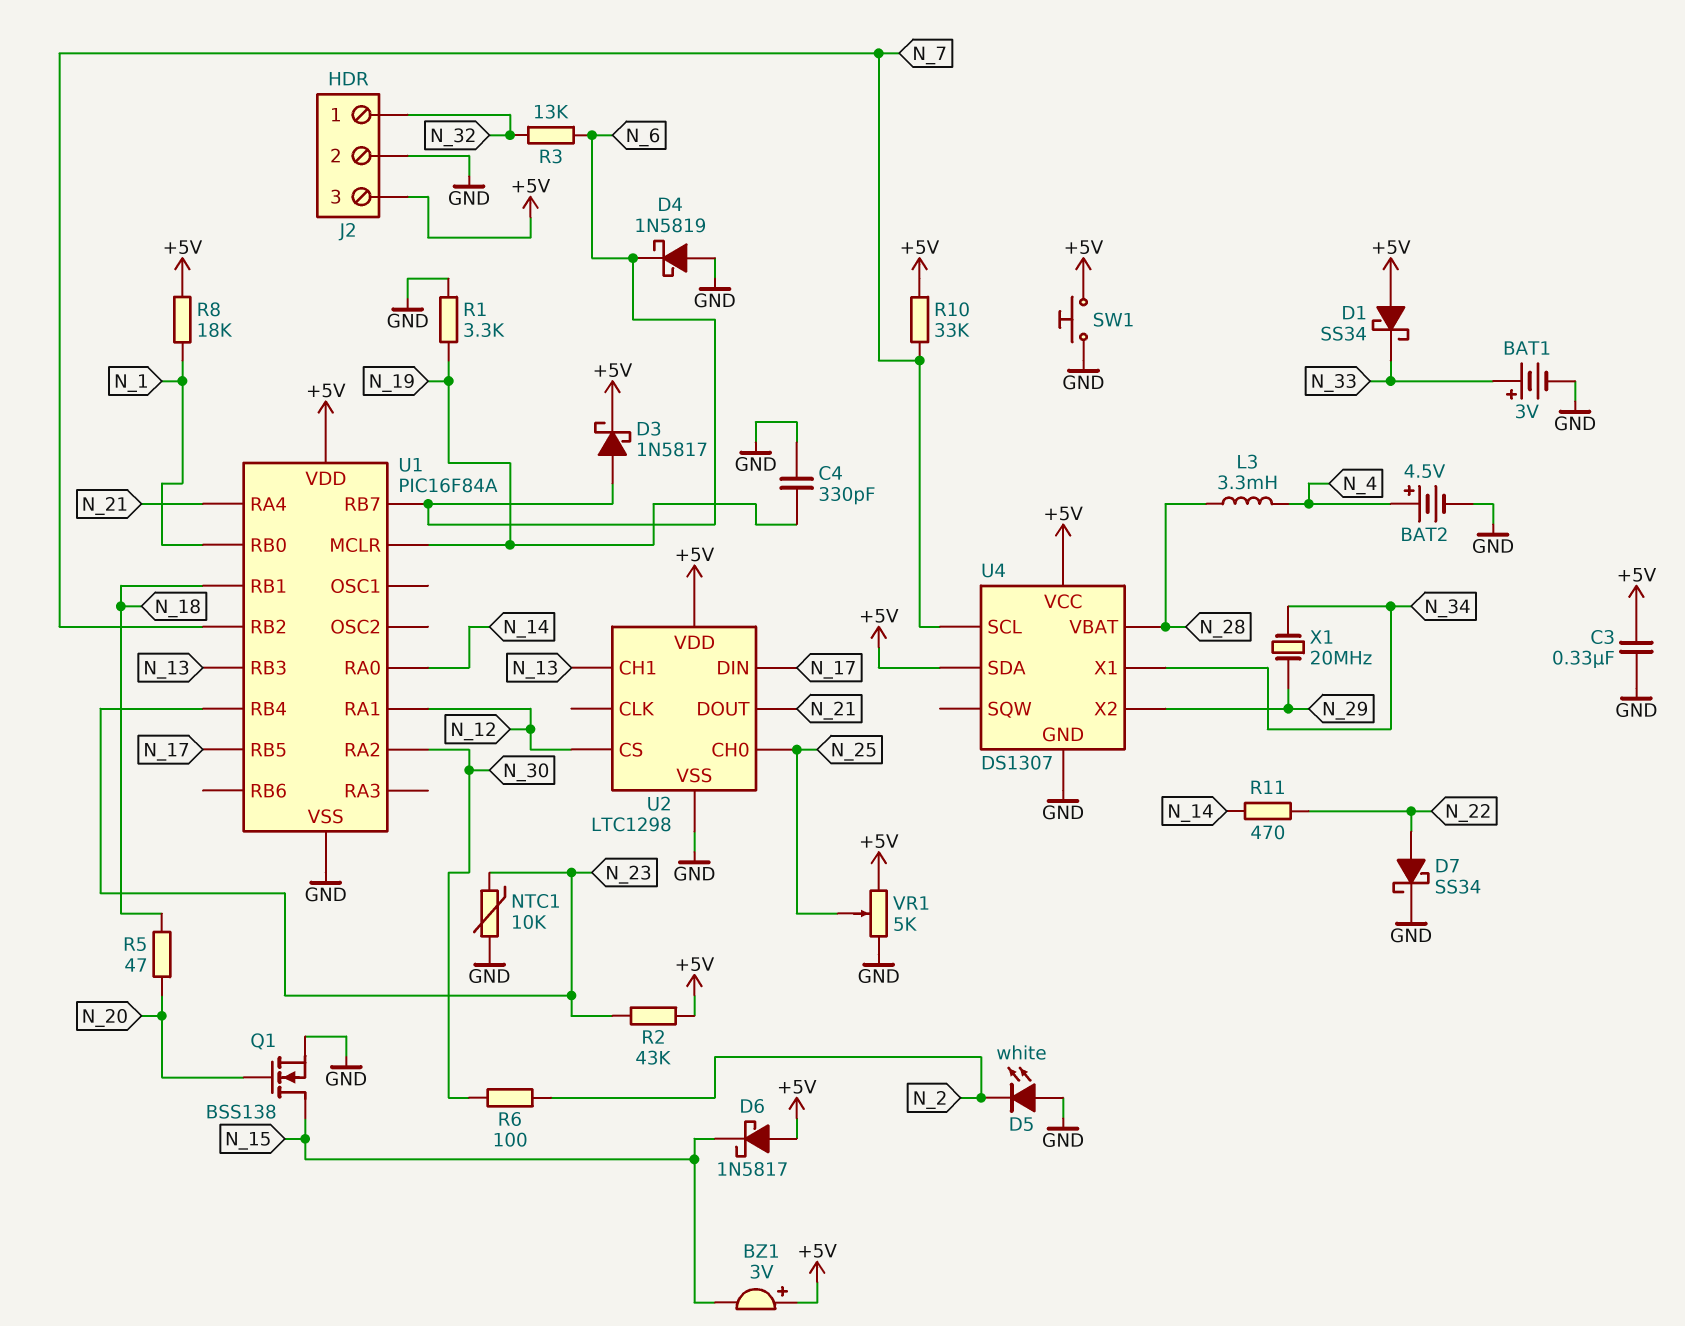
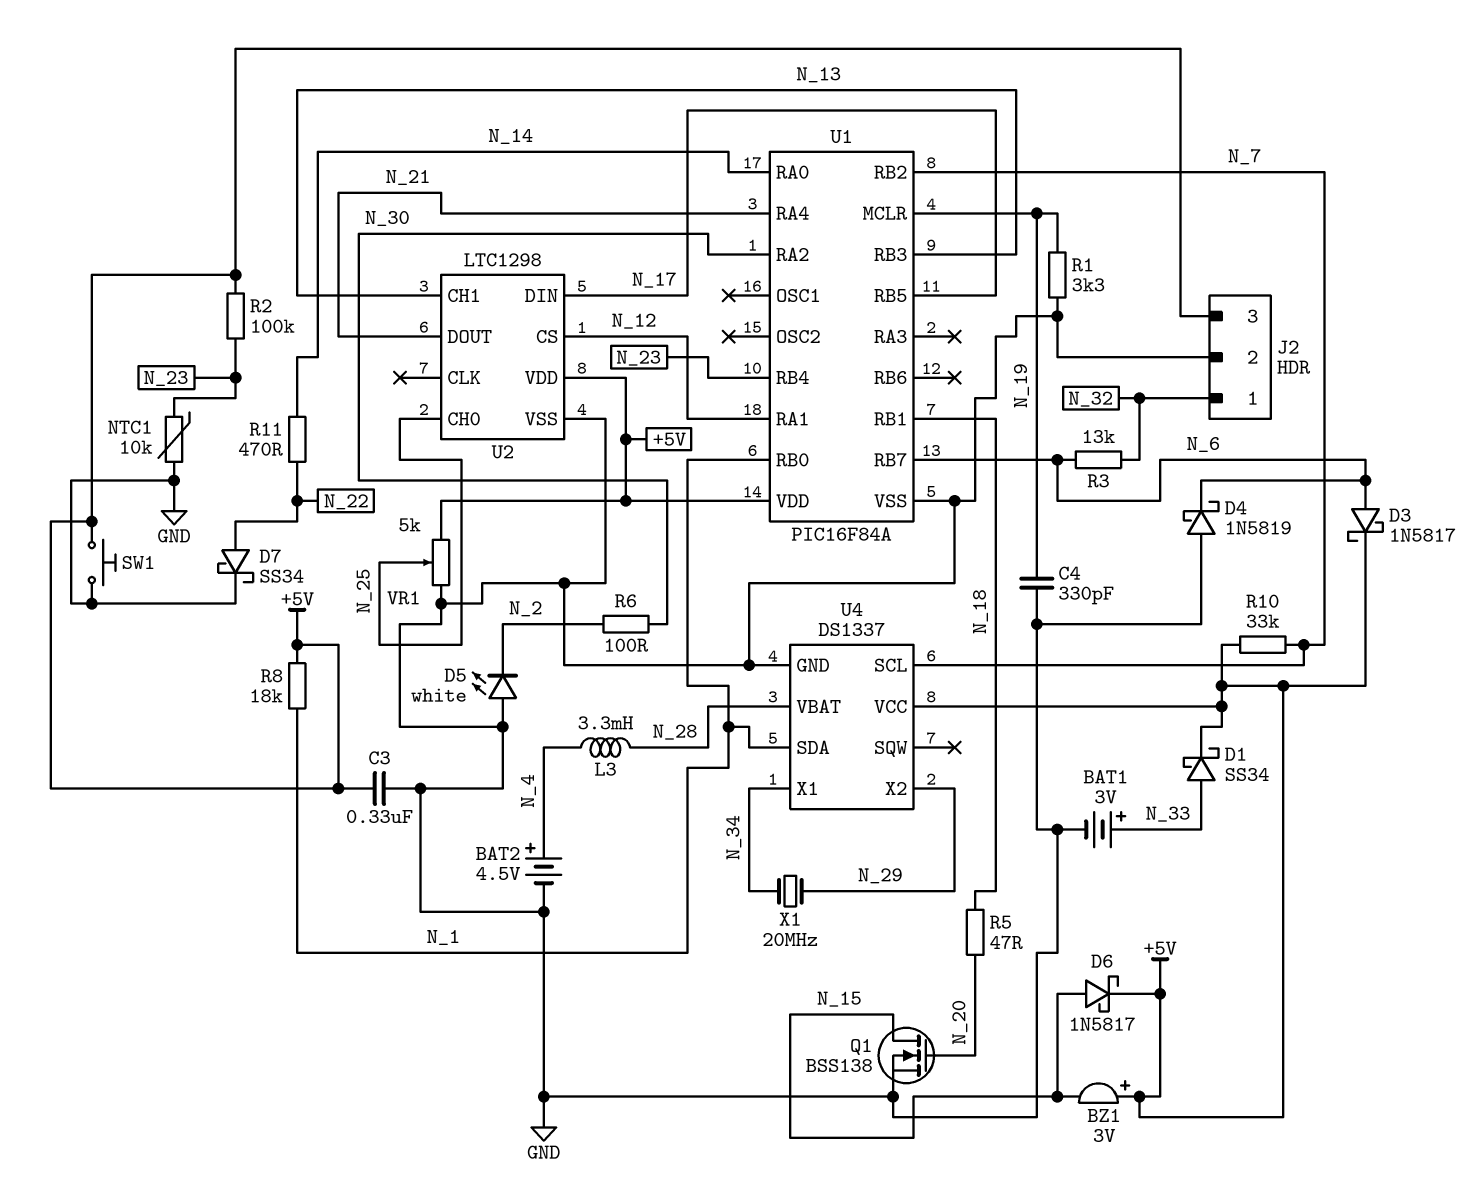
D1: schottky SS34 (A +5V, K N_33) -> schottky SS34 (A N_33, K +5V)
D6: schottky 1N5817 (A +5V, K N_15) -> schottky 1N5817 (A N_15, K +5V)
R2: 43k (+5V, N_23) -> 100k (+5V, N_23)
U4: DS1307 -> DS1337
U4 pin SDA: +5V -> N_1

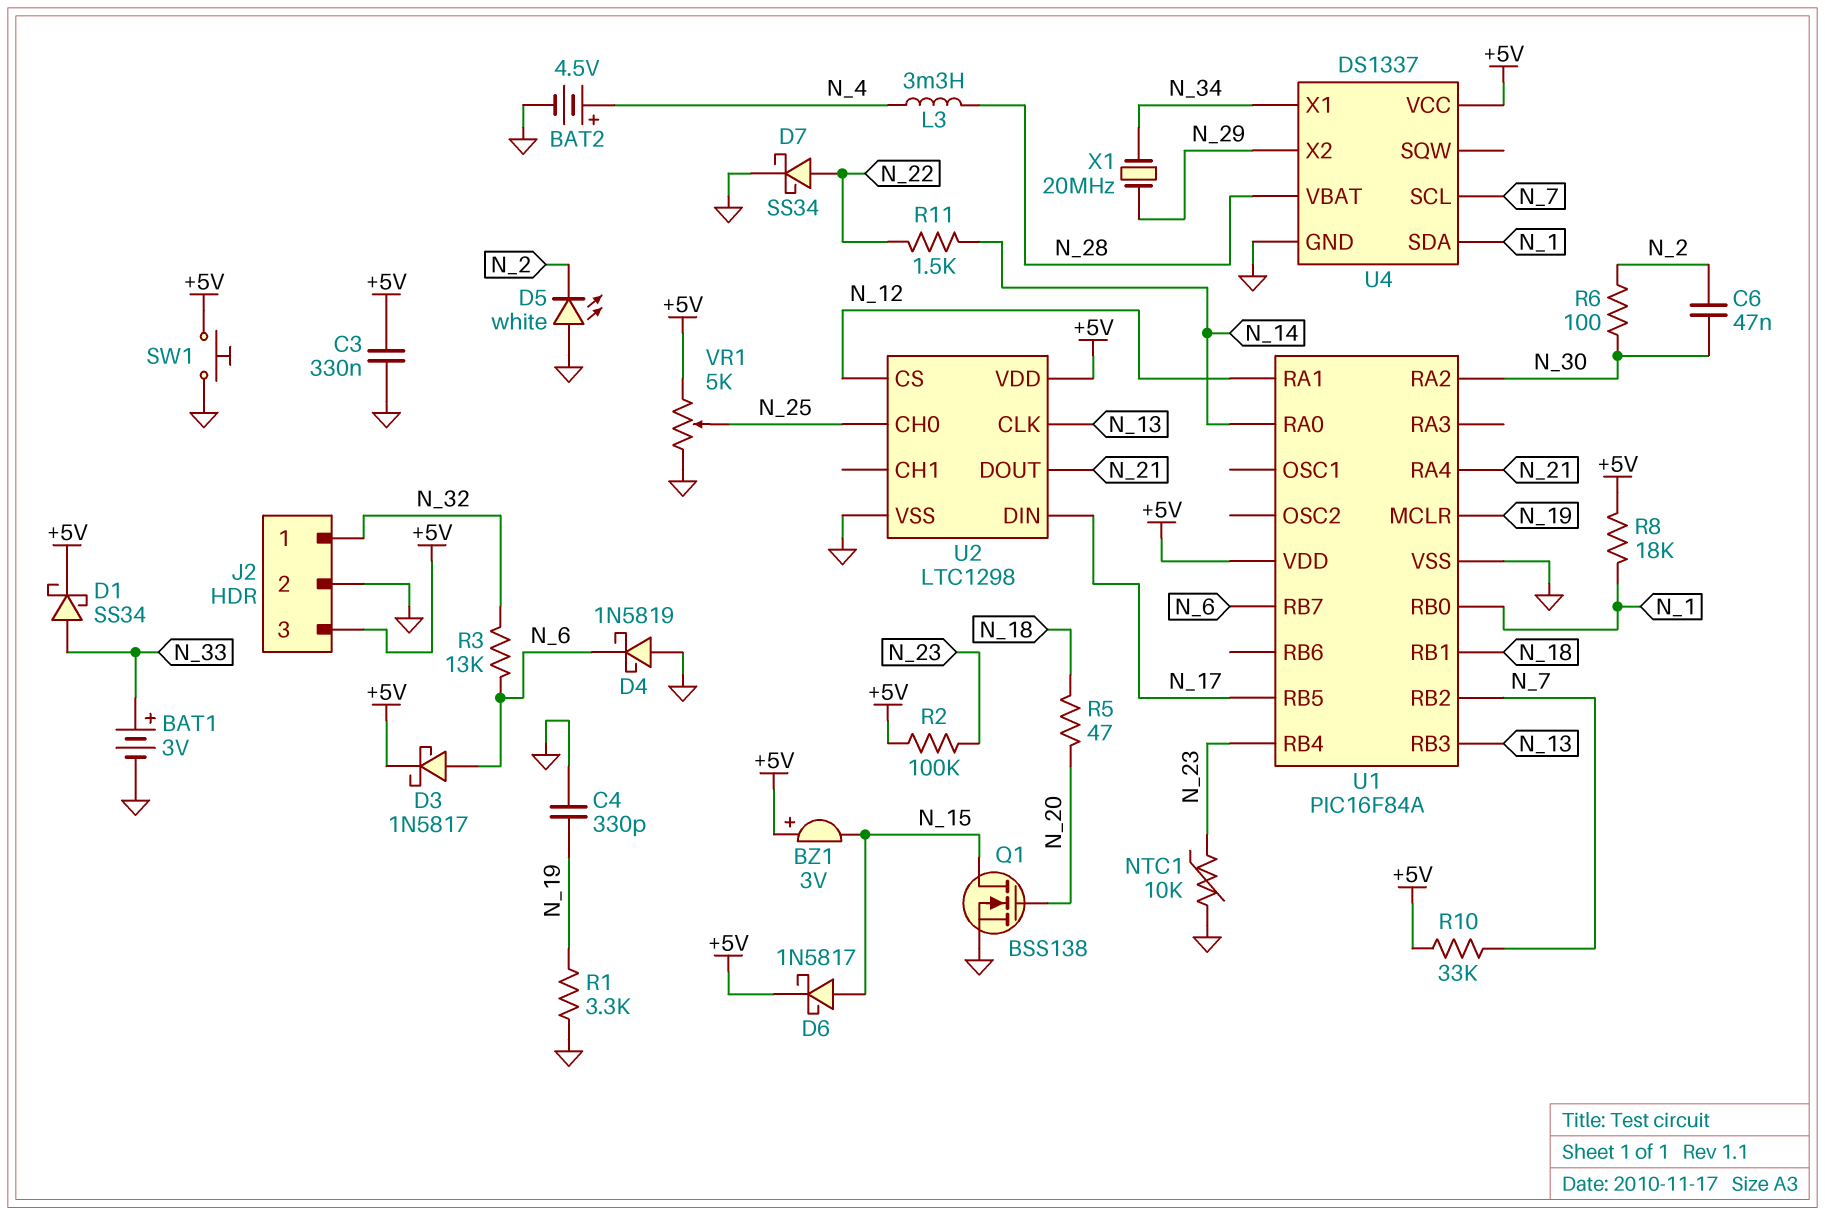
C6: none -> 47nF (N_2, N_30)
R11: 470 (N_14, N_22) -> 1.5k (N_14, N_22)
U2 pin CH1: N_13 -> none
U2 pin CLK: none -> N_13

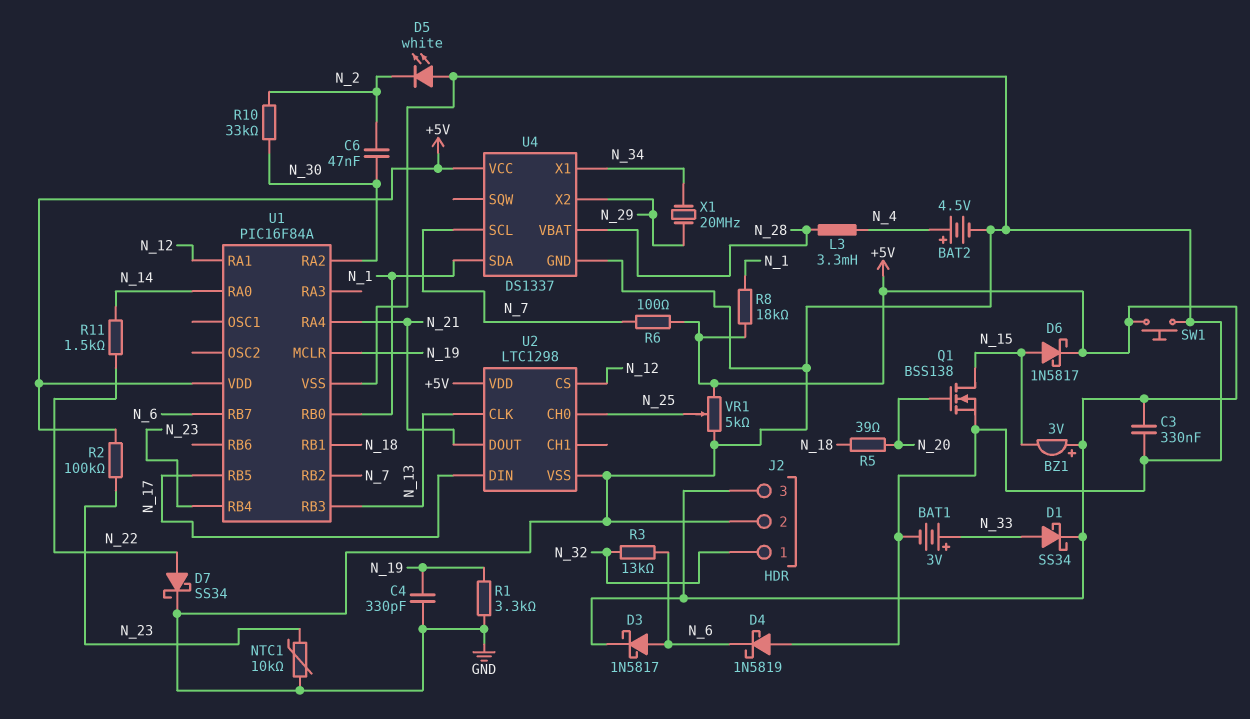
R5: 47 (N_18, N_20) -> 39 (N_18, N_20)
R6: 100 (N_2, N_30) -> 100 (+5V, N_7)
R10: 33k (+5V, N_7) -> 33k (N_2, N_30)

